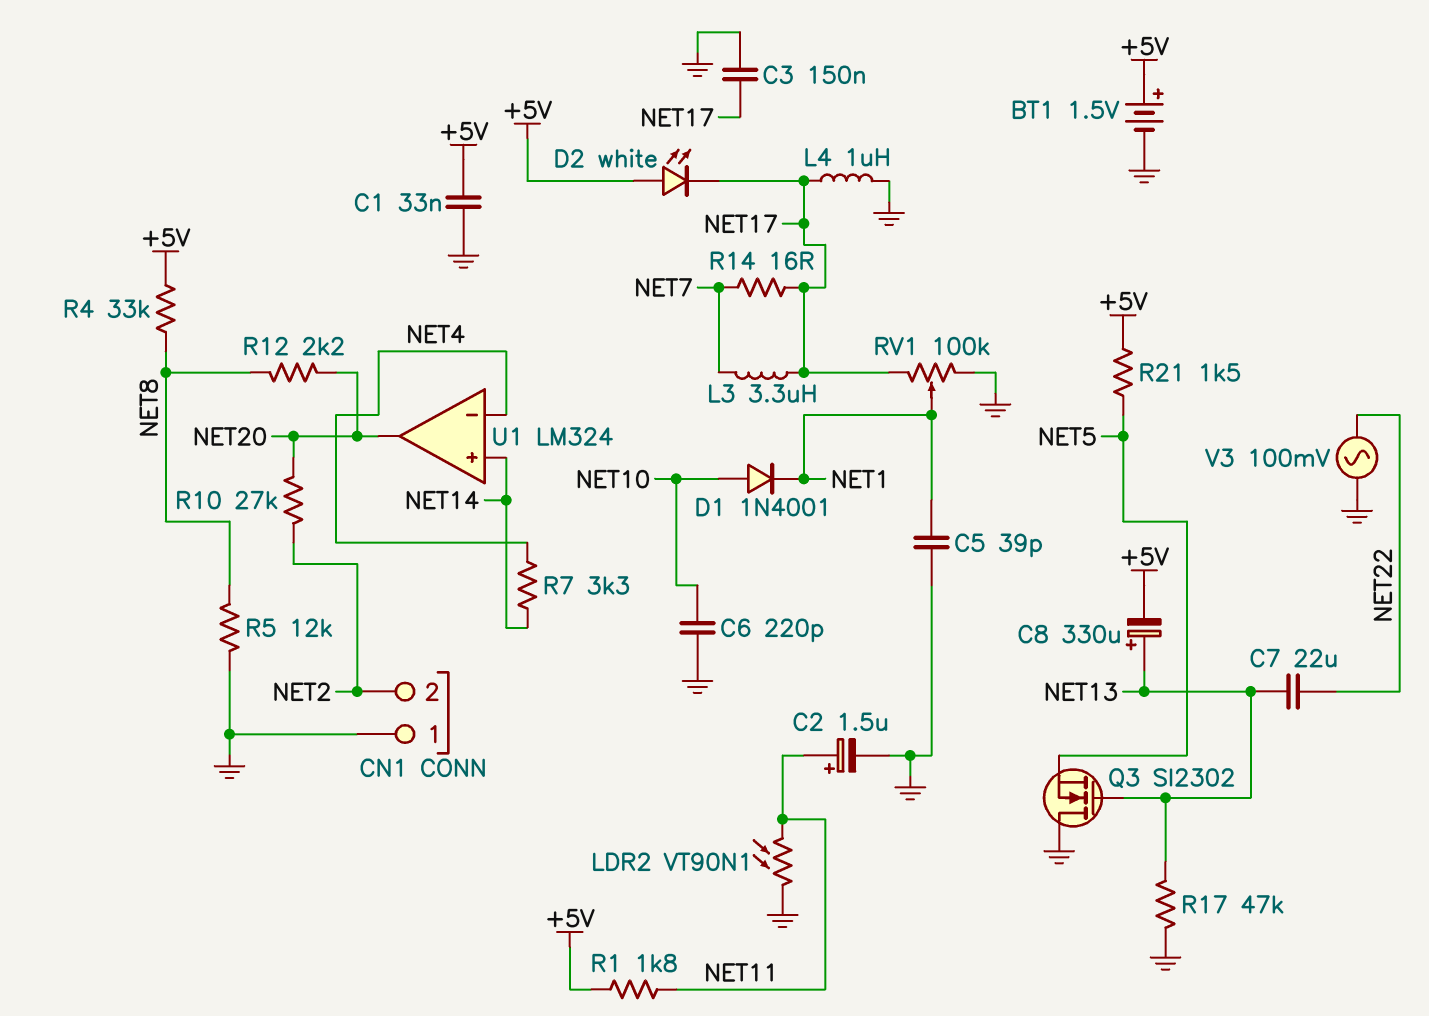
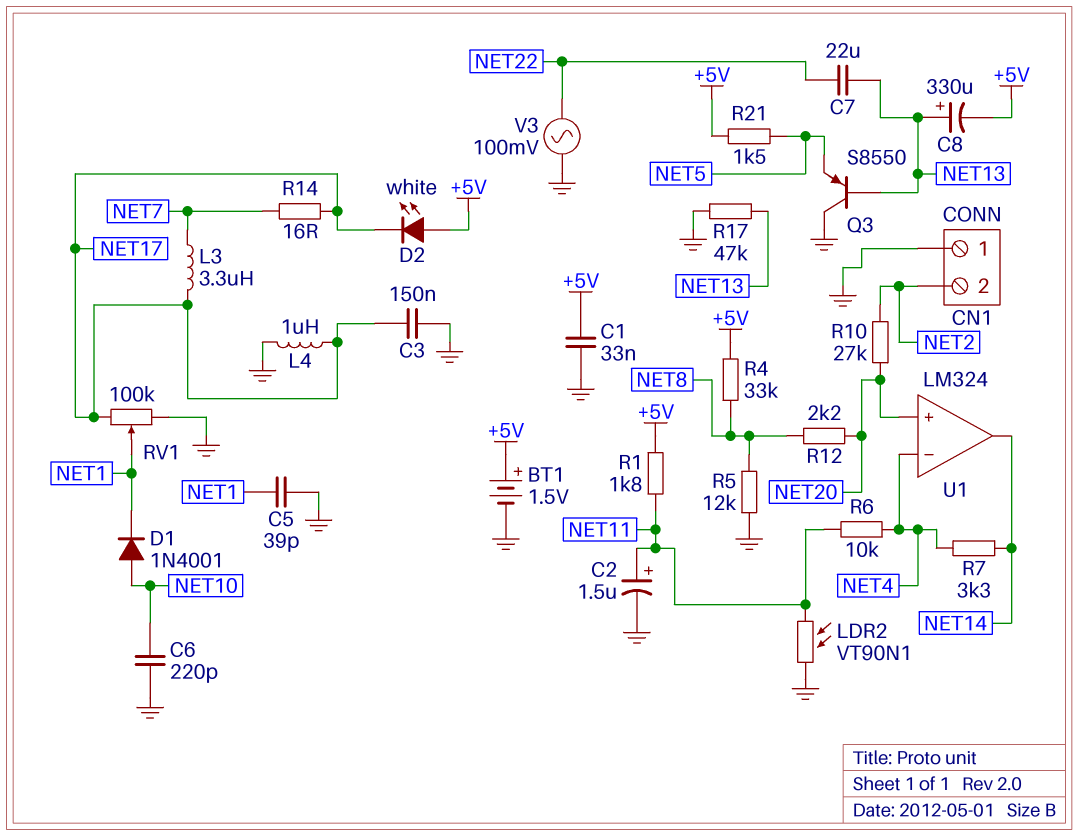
Q3: NMOS SI2302 (G NET13, D GND, S NET5) -> PNP S8550 (B NET13, C GND, E NET5)
R6: none -> 10k (NET4, NET11)
U1 pin in+: NET14 -> NET20
U1 pin out: NET20 -> NET14

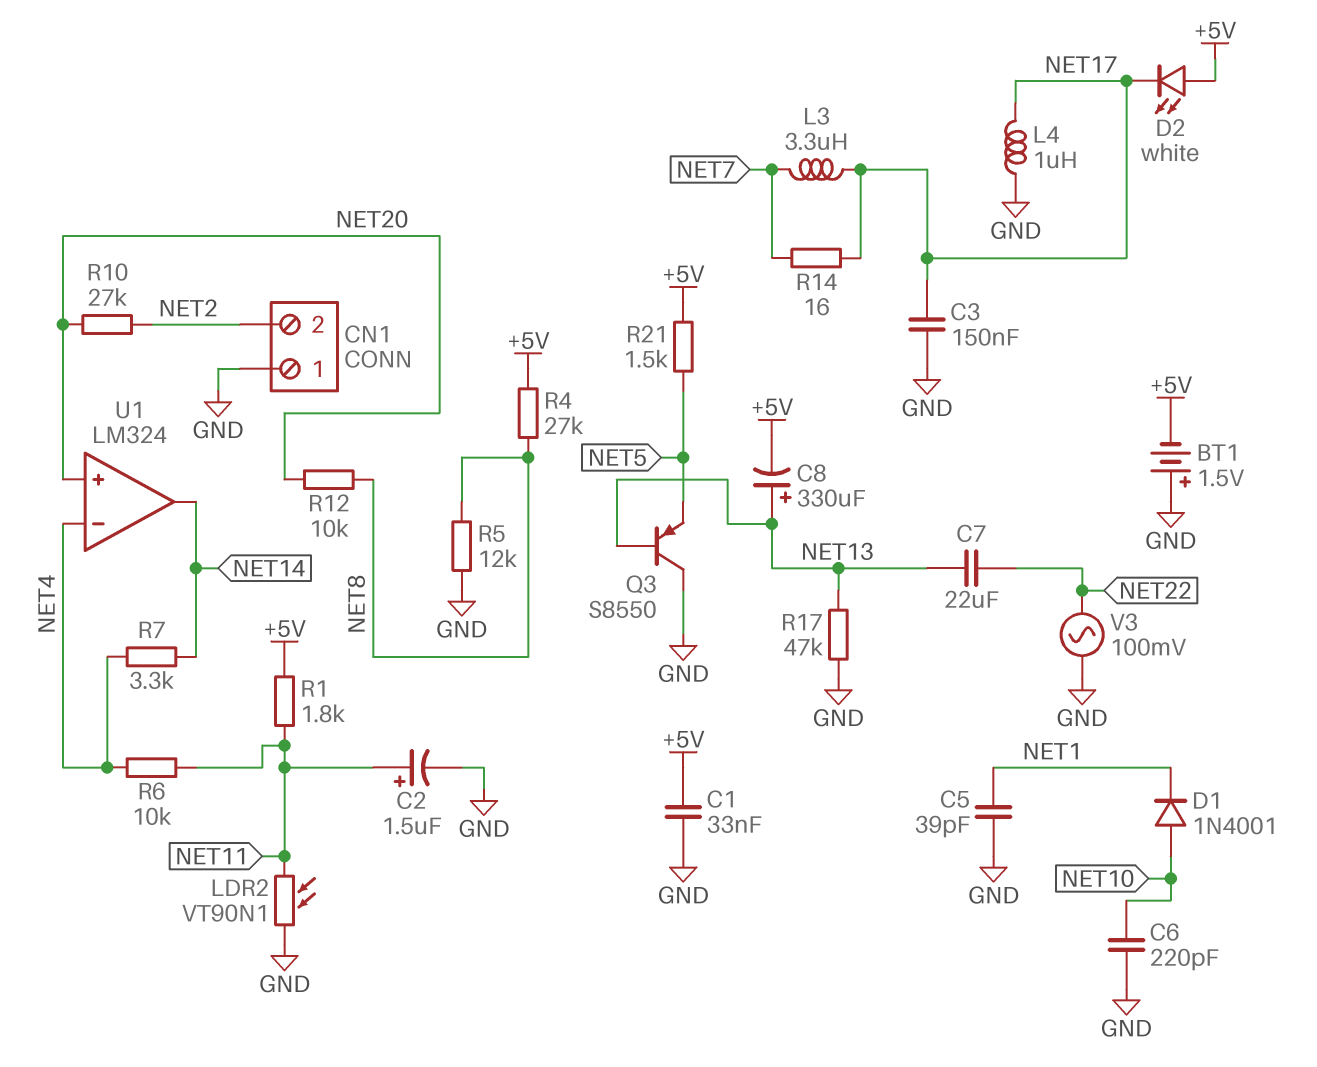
BT1: 1.5V (plus +5V, minus GND) -> 1.5V (plus GND, minus +5V)
R4: 33k (+5V, NET8) -> 27k (+5V, NET8)
R12: 2.2k (NET8, NET20) -> 10k (NET8, NET20)
RV1: 100k (GND, NET17, wiper NET1) -> none

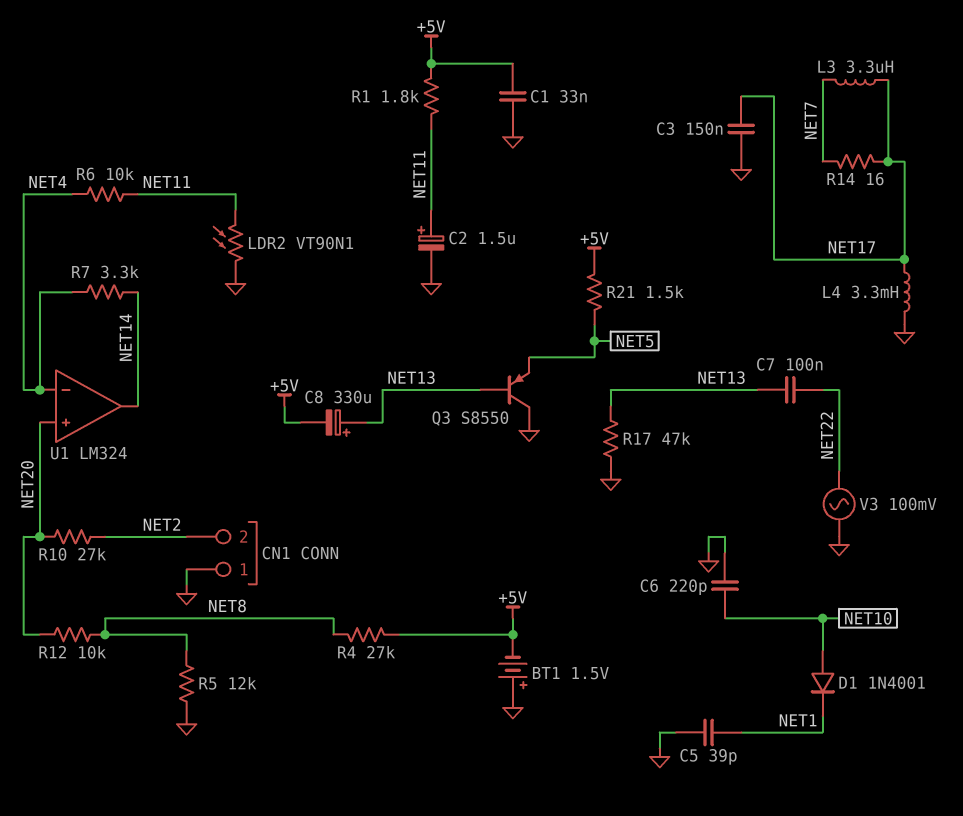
C7: 22uF (NET13, NET22) -> 100nF (NET13, NET22)
D2: LED white (A +5V, K NET17) -> none
L4: 1uH (GND, NET17) -> 3.3mH (GND, NET17)

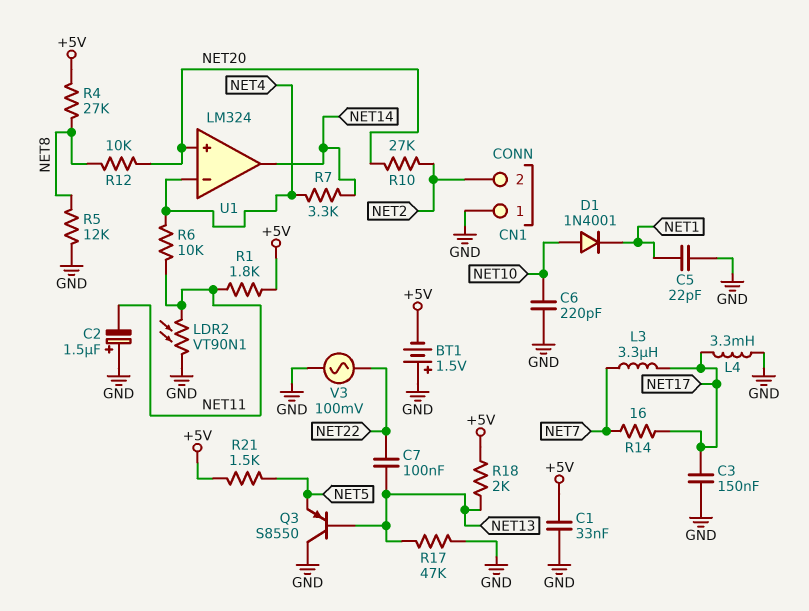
C2: 1.5uF (plus NET11, minus GND) -> 1.5uF (plus GND, minus NET11)
C5: 39pF (GND, NET1) -> 22pF (GND, NET1)
C8: 330uF (plus NET13, minus +5V) -> none
R18: none -> 2k (+5V, NET13)

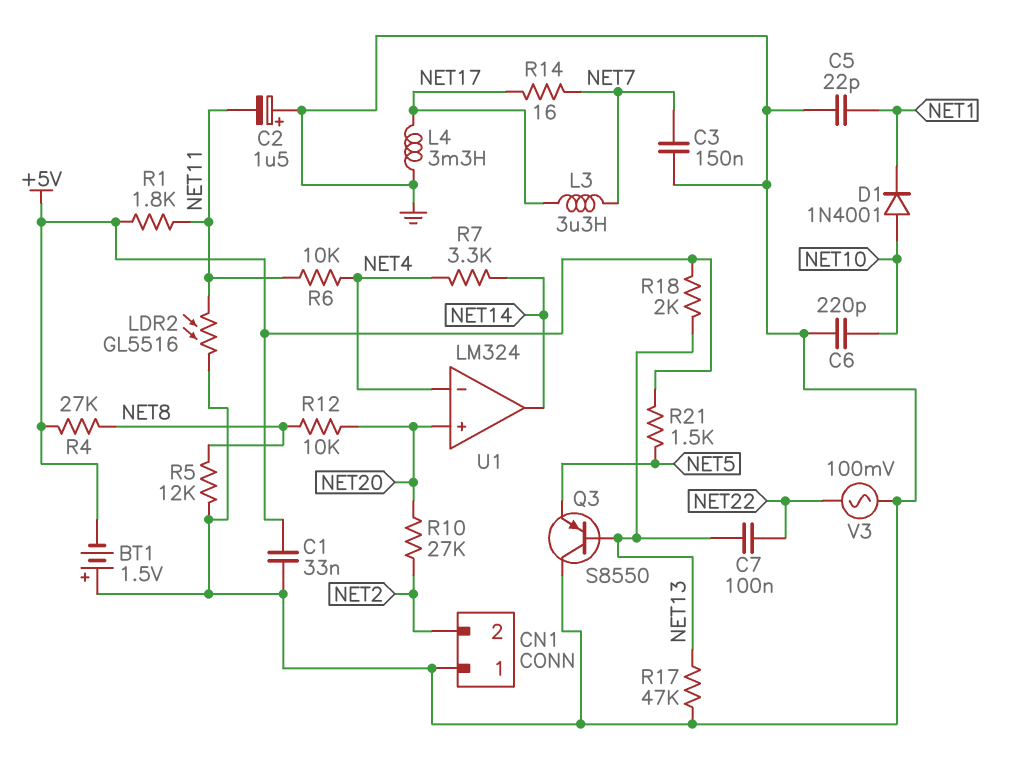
C3: 150nF (GND, NET17) -> 150nF (GND, NET7)
LDR2: VT90N1 (GND, NET11) -> GL5516 (GND, NET11)

